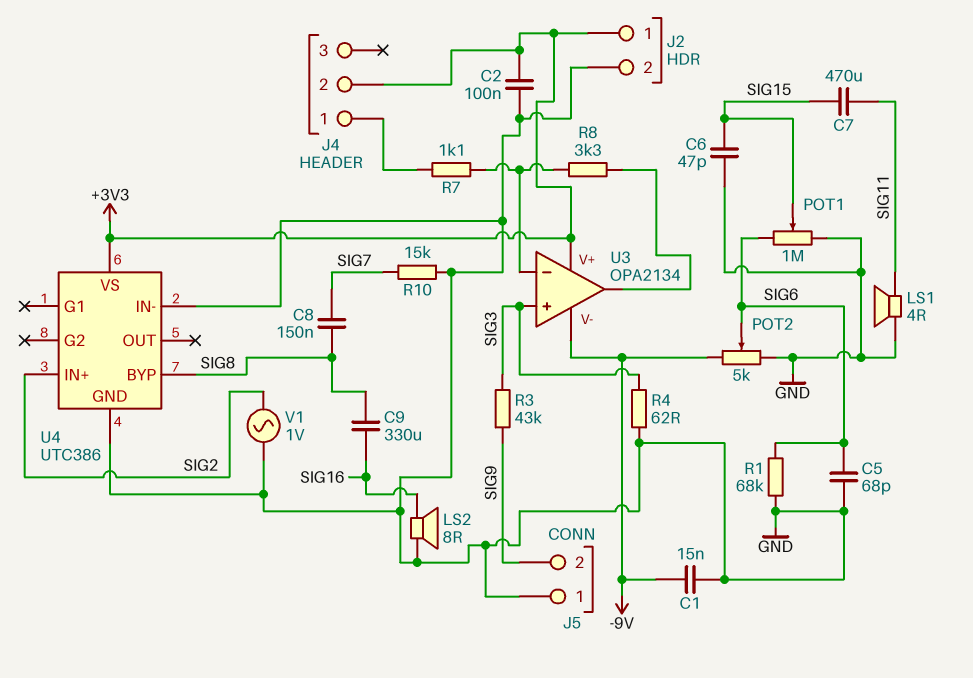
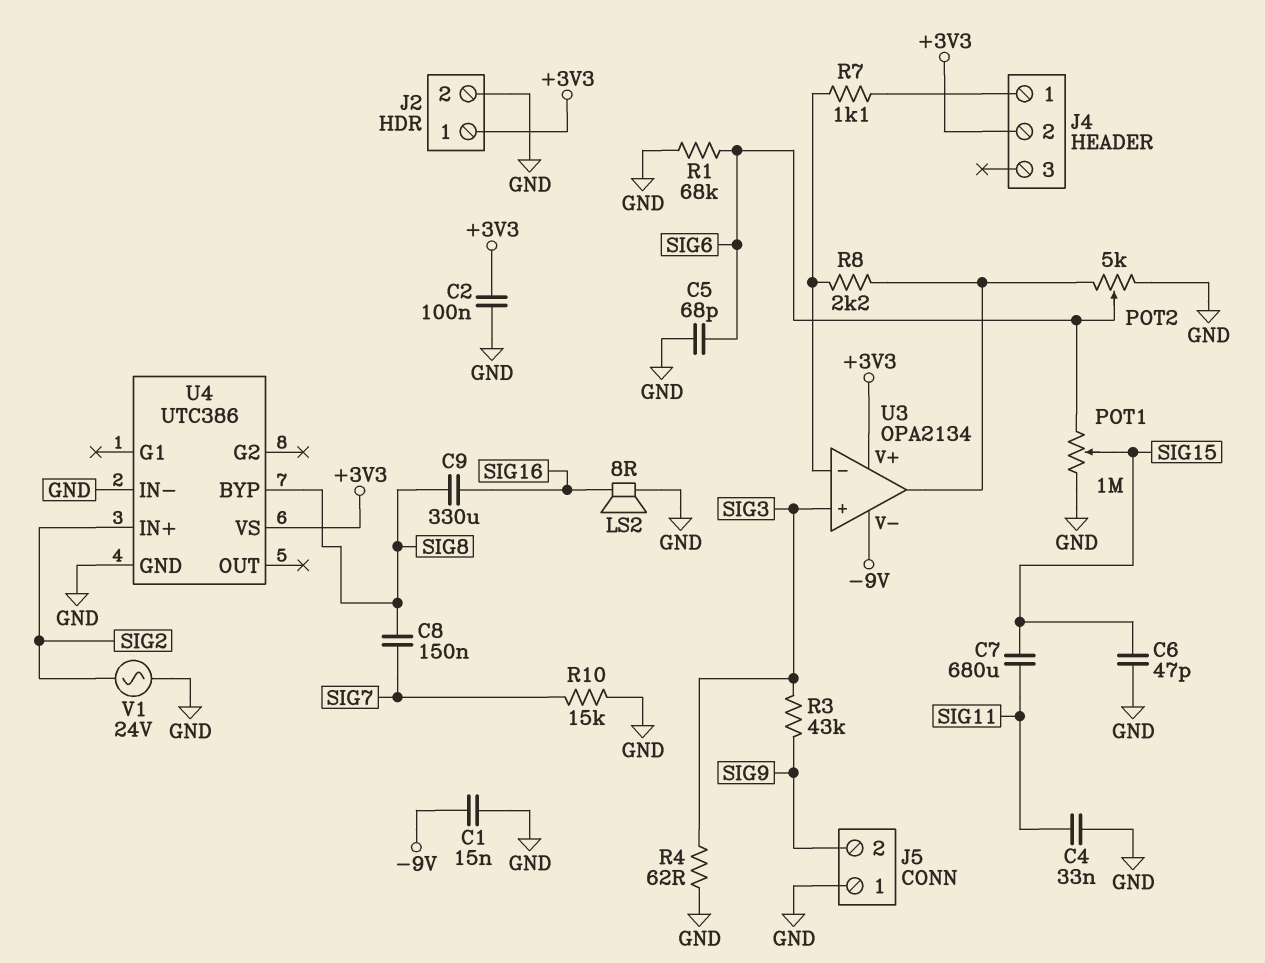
C4: none -> 33nF (GND, SIG11)
C7: 470uF (SIG11, SIG15) -> 680uF (SIG11, SIG15)
LS1: speaker 4R (GND, SIG11) -> none
POT2: 5k (-9V, GND, wiper SIG6) -> 5k (GND, U3/out, wiper SIG6)
R8: 3.3k (U3/in-, U3/out) -> 2.2k (U3/in-, U3/out)
V1: AC 1V (GND, SIG2) -> AC 24V (GND, SIG2)

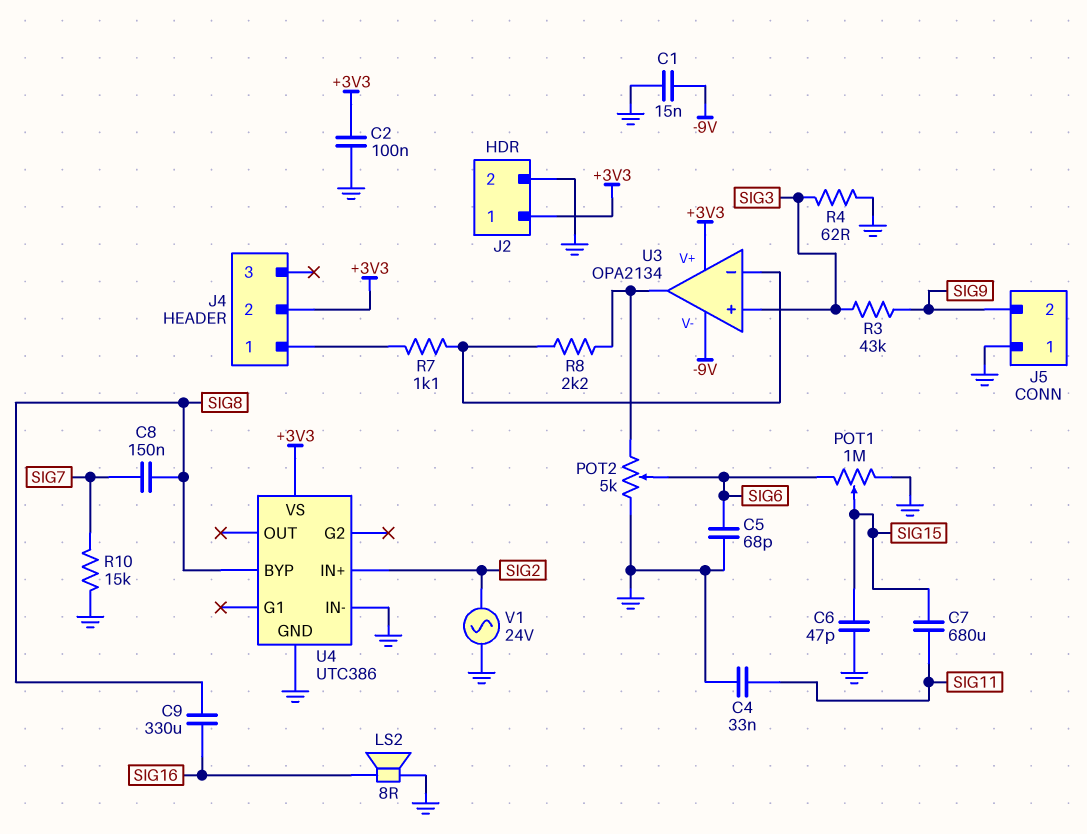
R1: 68k (GND, SIG6) -> none

